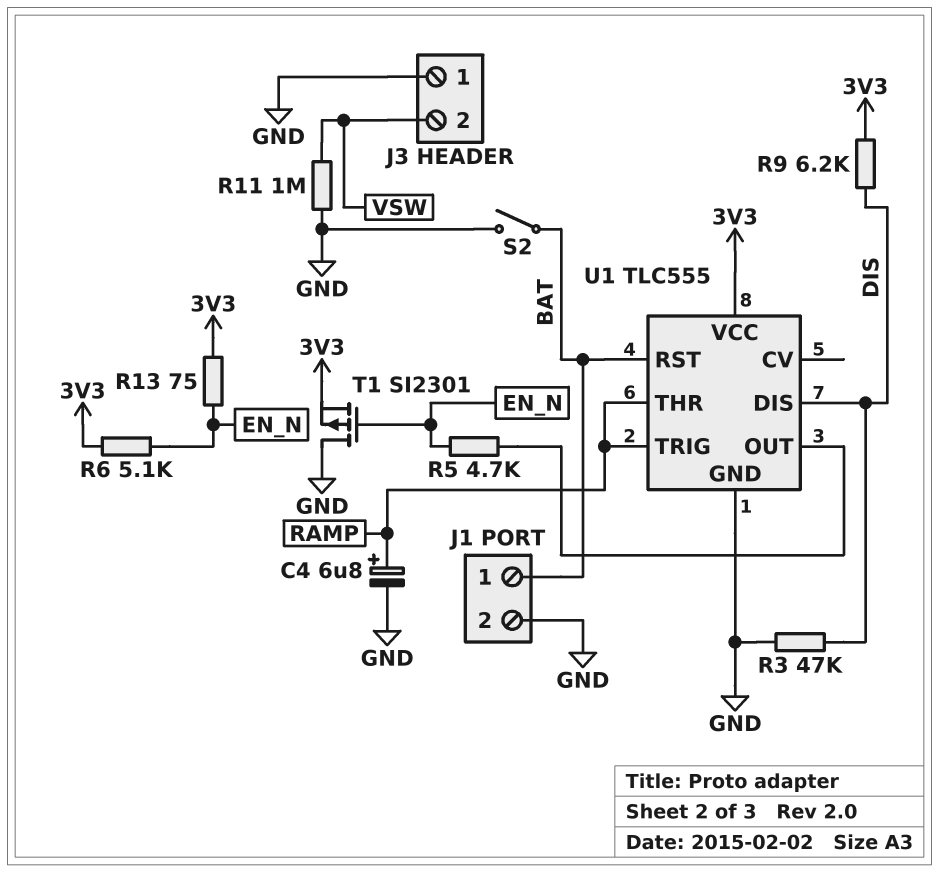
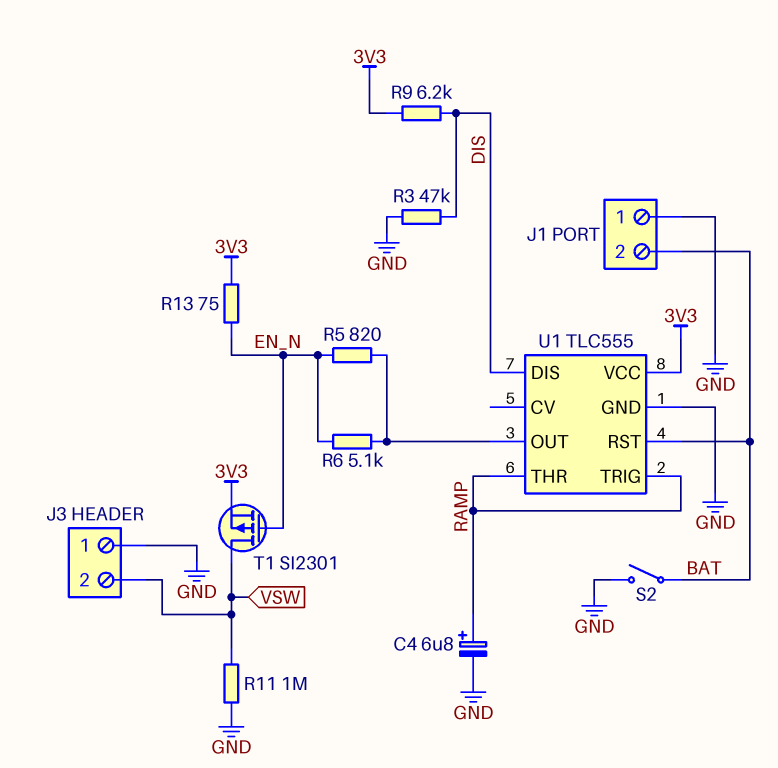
J1 pin 1: BAT -> GND
J1 pin 2: GND -> BAT
R5: 4.7k (EN_N, U1/OUT) -> 820 (EN_N, U1/OUT)
R6: 5.1k (3V3, EN_N) -> 5.1k (EN_N, U1/OUT)
T1: PMOS SI2301 (G EN_N, D GND, S 3V3) -> PMOS SI2301 (G EN_N, D VSW, S 3V3)

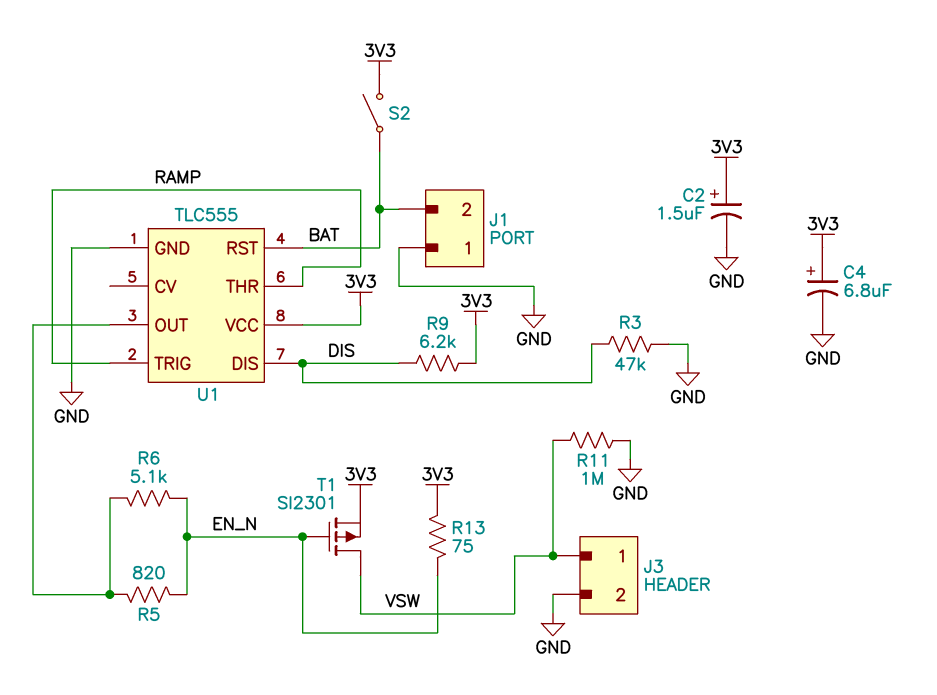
C2: none -> 1.5uF (plus 3V3, minus GND)
C4: 6.8uF (plus RAMP, minus GND) -> 6.8uF (plus 3V3, minus GND)
J3 pin 1: GND -> VSW
J3 pin 2: VSW -> GND
S2: switch (BAT, GND) -> switch (3V3, BAT)

